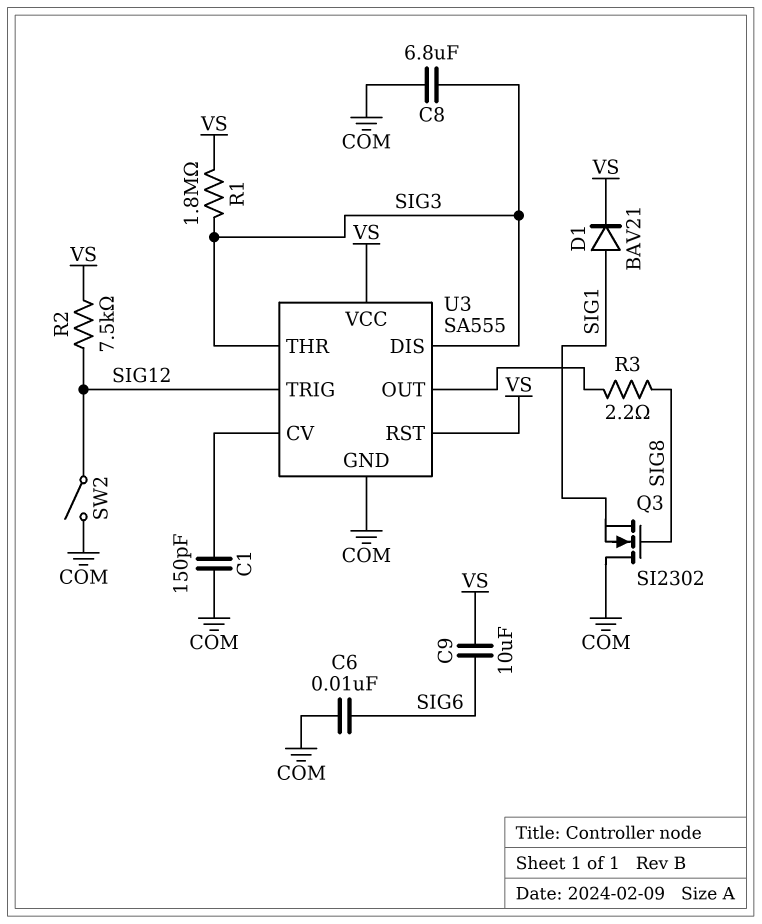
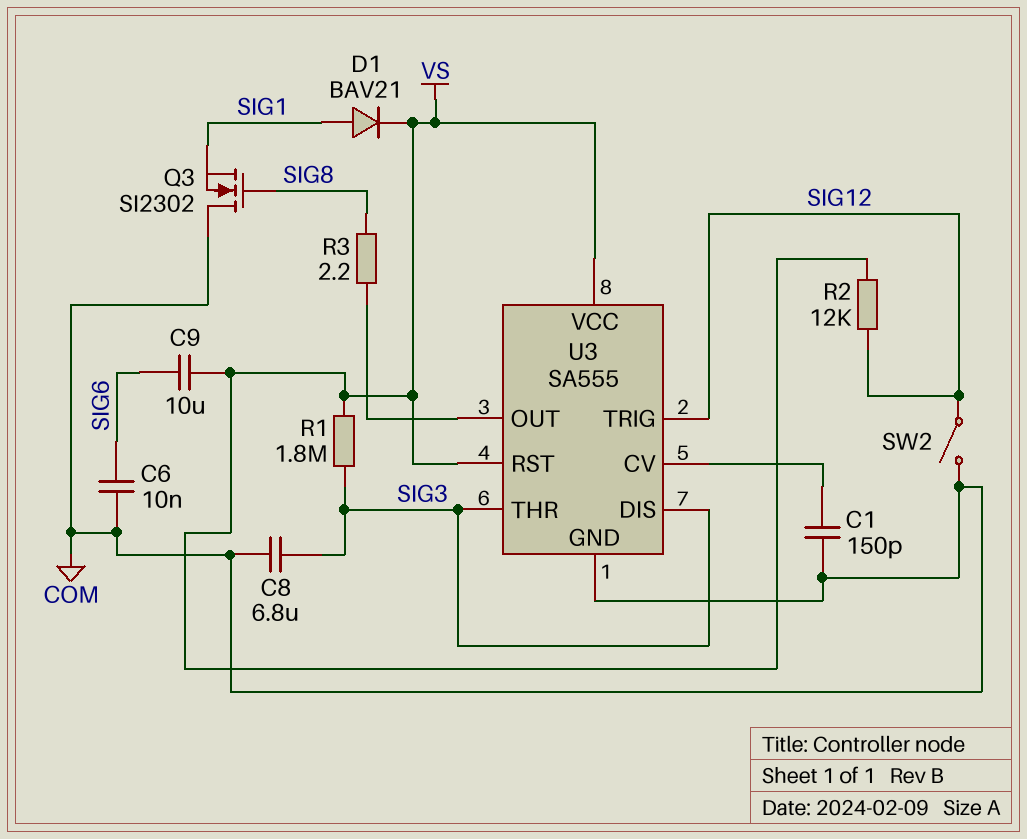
R2: 7.5k (SIG12, VS) -> 12k (SIG12, VS)

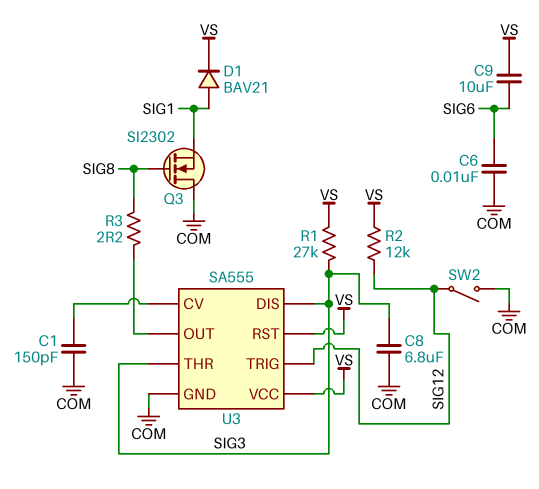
R1: 1.8M (SIG3, VS) -> 27k (SIG3, VS)

